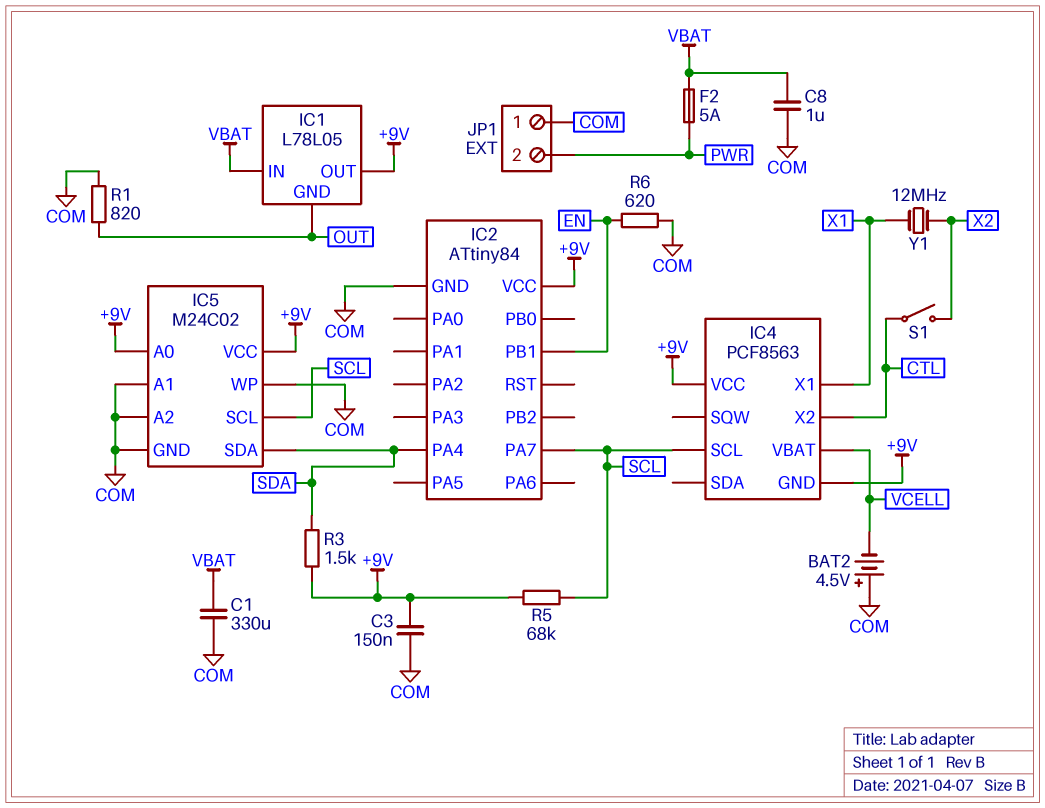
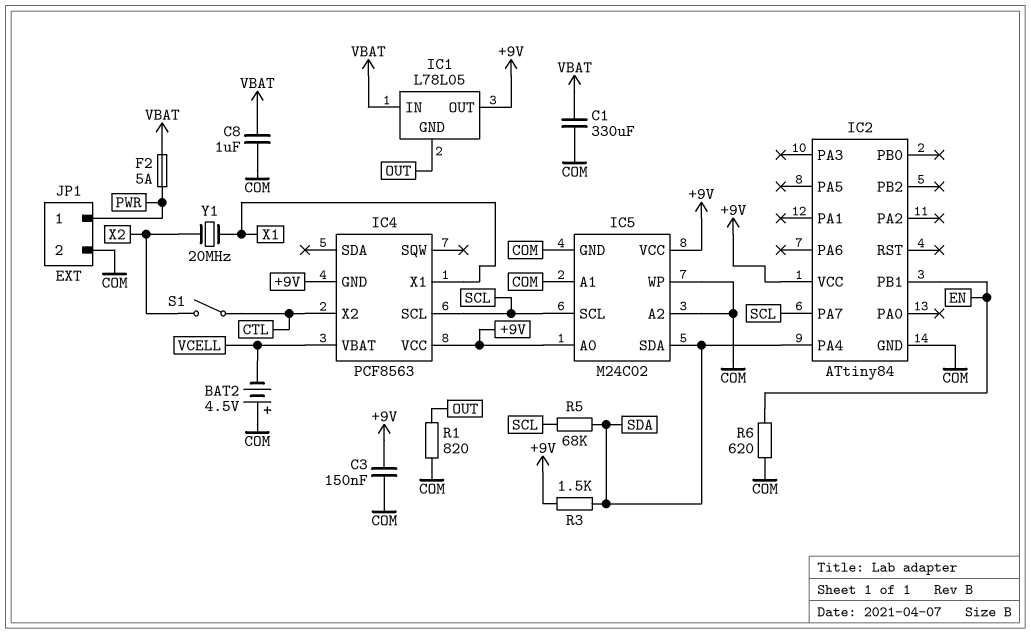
JP1 pin 1: COM -> PWR
JP1 pin 2: PWR -> COM
R5: 68k (+9V, SCL) -> 68k (SCL, SDA)
Y1: 12MHz (X1, X2) -> 20MHz (X1, X2)

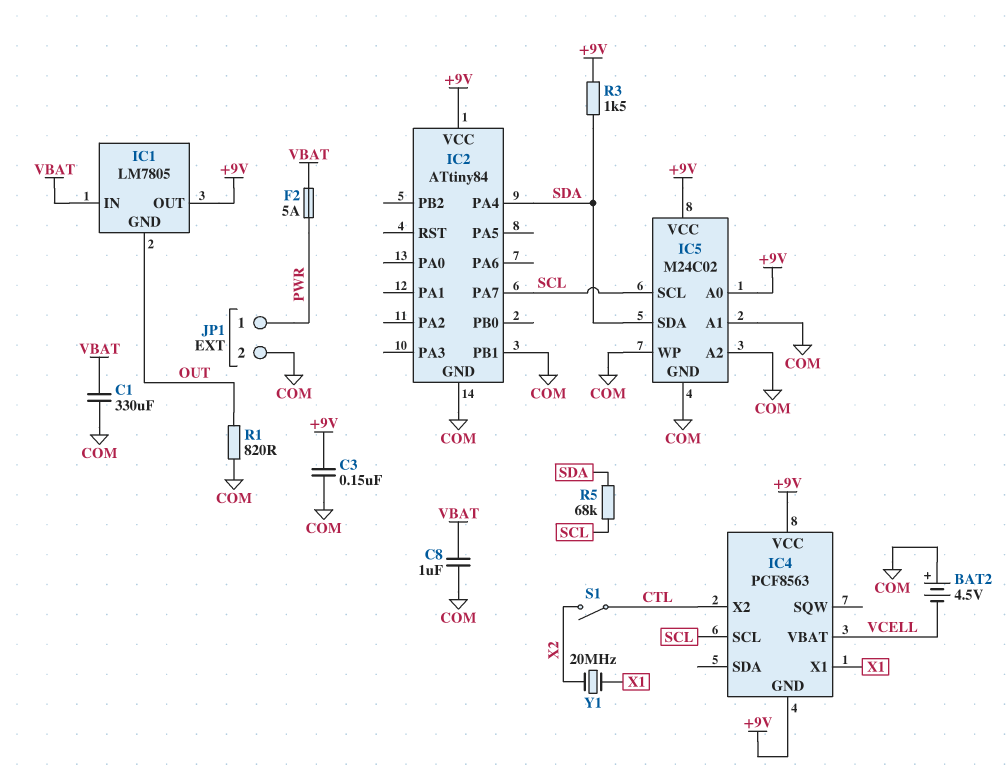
IC1: L78L05 -> LM7805
IC2 pin PB1: EN -> COM
R6: 620 (COM, EN) -> none

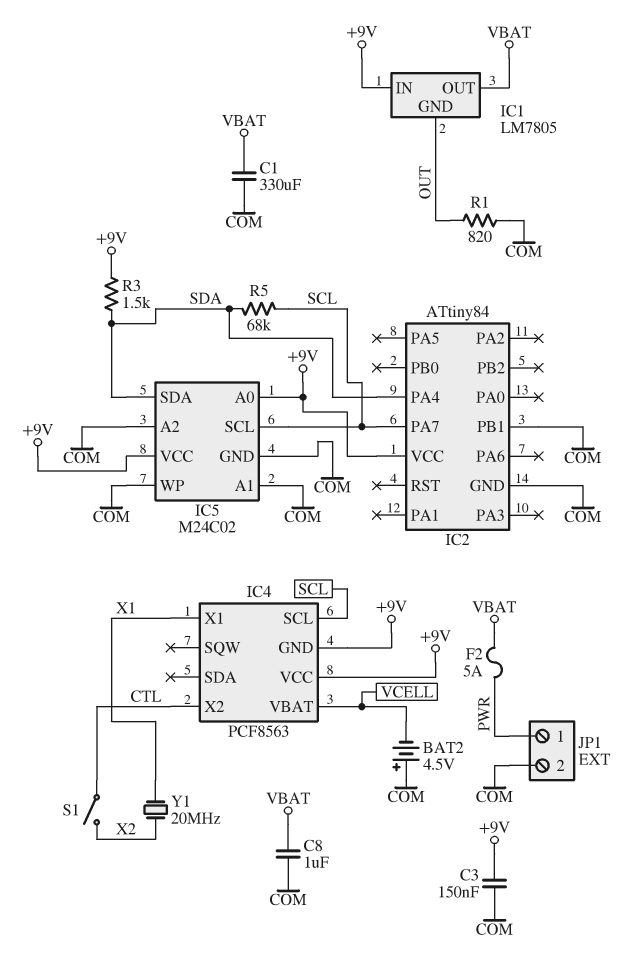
IC1 pin IN: VBAT -> +9V
IC1 pin OUT: +9V -> VBAT

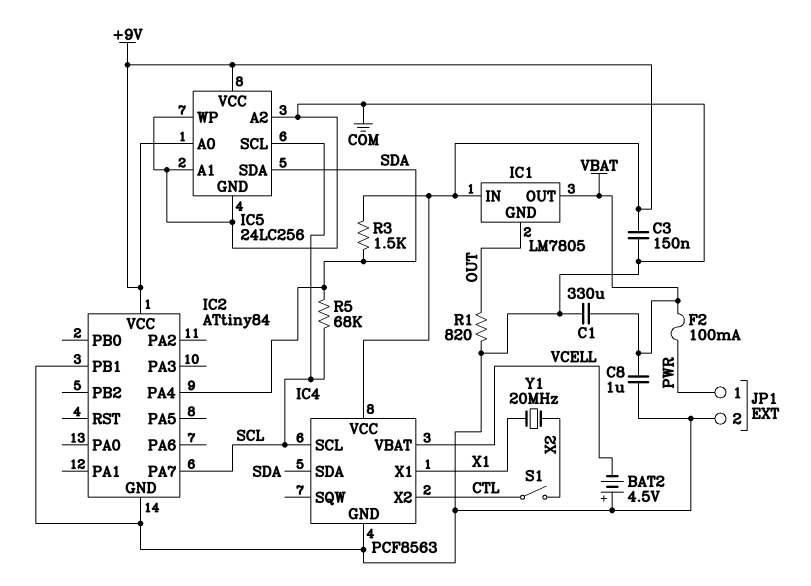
F2: 5A (PWR, VBAT) -> 100mA (PWR, VBAT)
IC4 pin GND: +9V -> COM
IC4 pin SDA: none -> SDA
IC5: M24C02 -> 24LC256

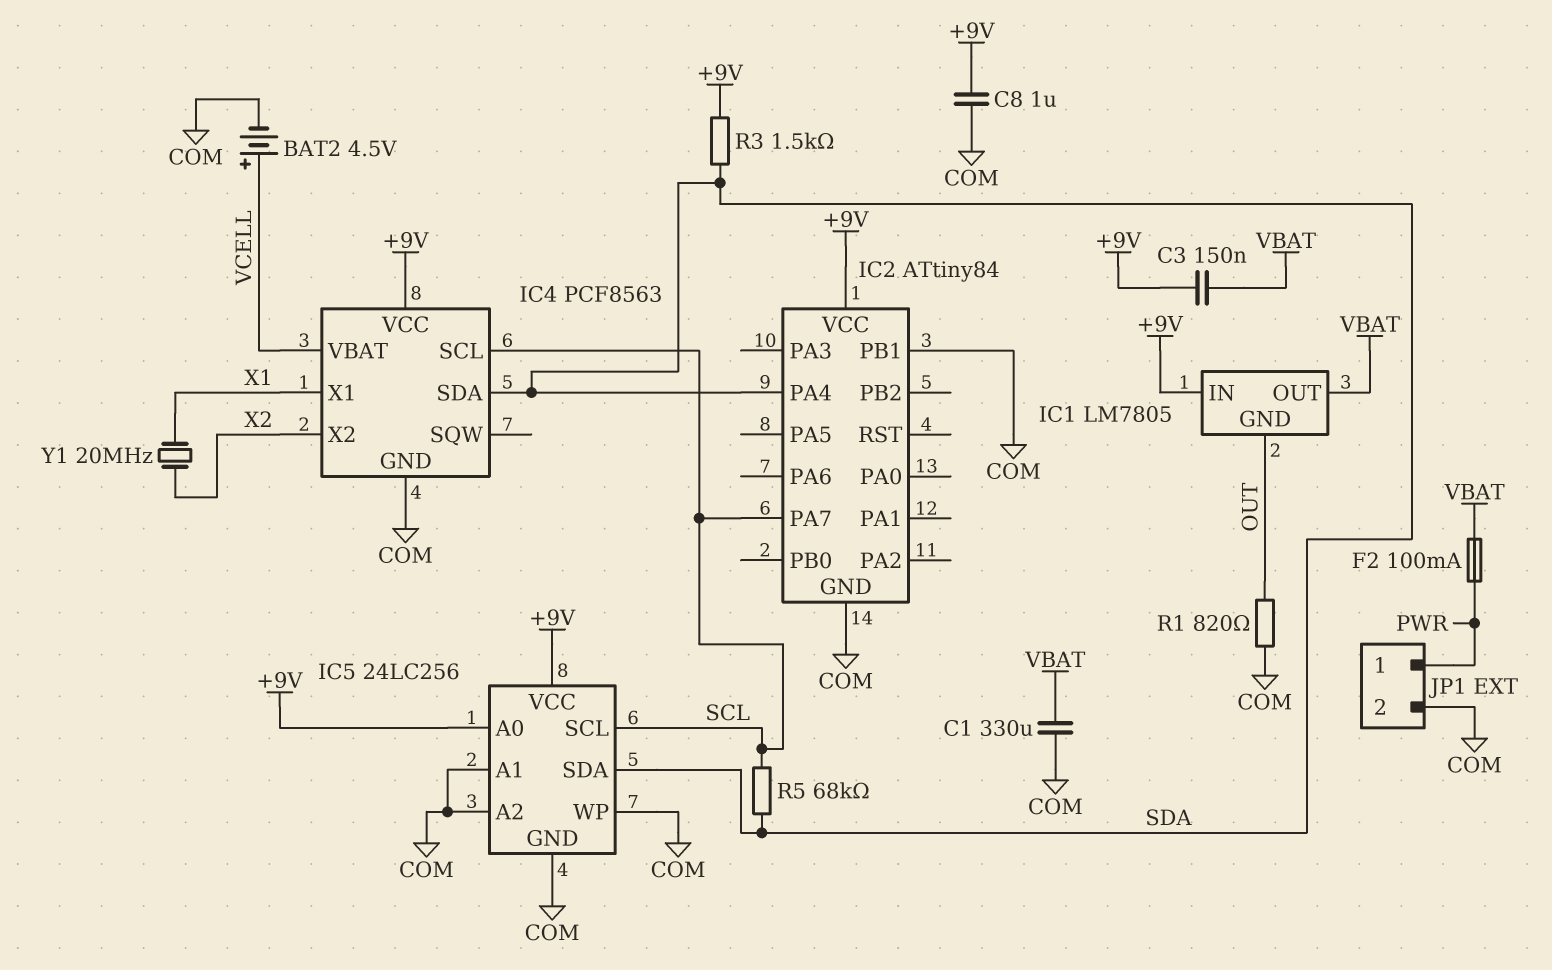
BAT2: 4.5V (plus COM, minus VCELL) -> 4.5V (plus VCELL, minus COM)
C3: 150nF (+9V, COM) -> 150nF (+9V, VBAT)
C8: 1uF (COM, VBAT) -> 1uF (+9V, COM)
IC4 pin X2: CTL -> X2
S1: switch (CTL, X2) -> none

